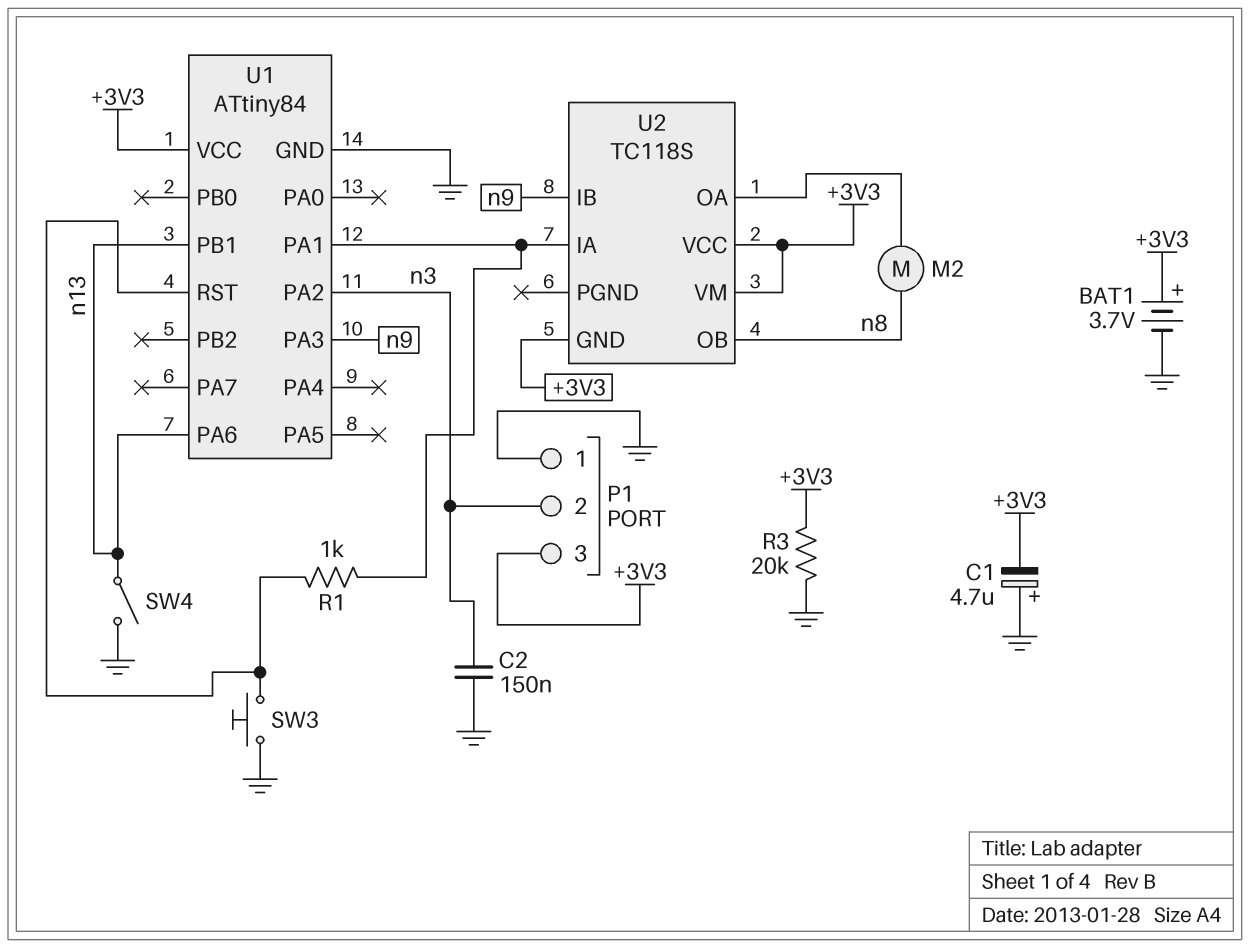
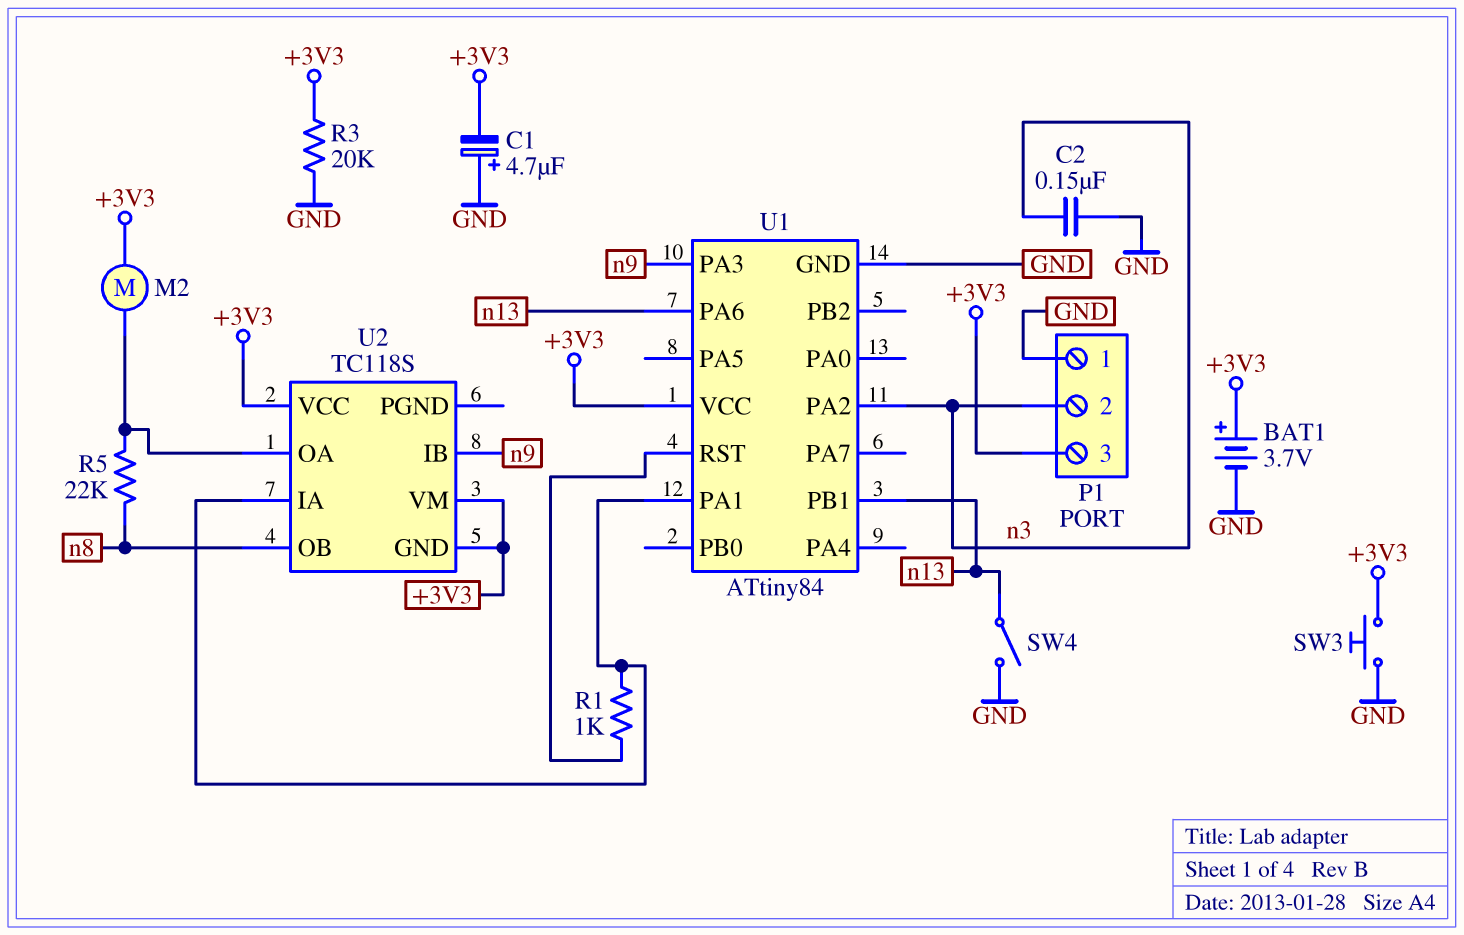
M2: motor (U2/OA, n8) -> motor (+3V3, U2/OA)
R5: none -> 22k (U2/OA, n8)
SW3: button (GND, U1/RST) -> button (+3V3, GND)

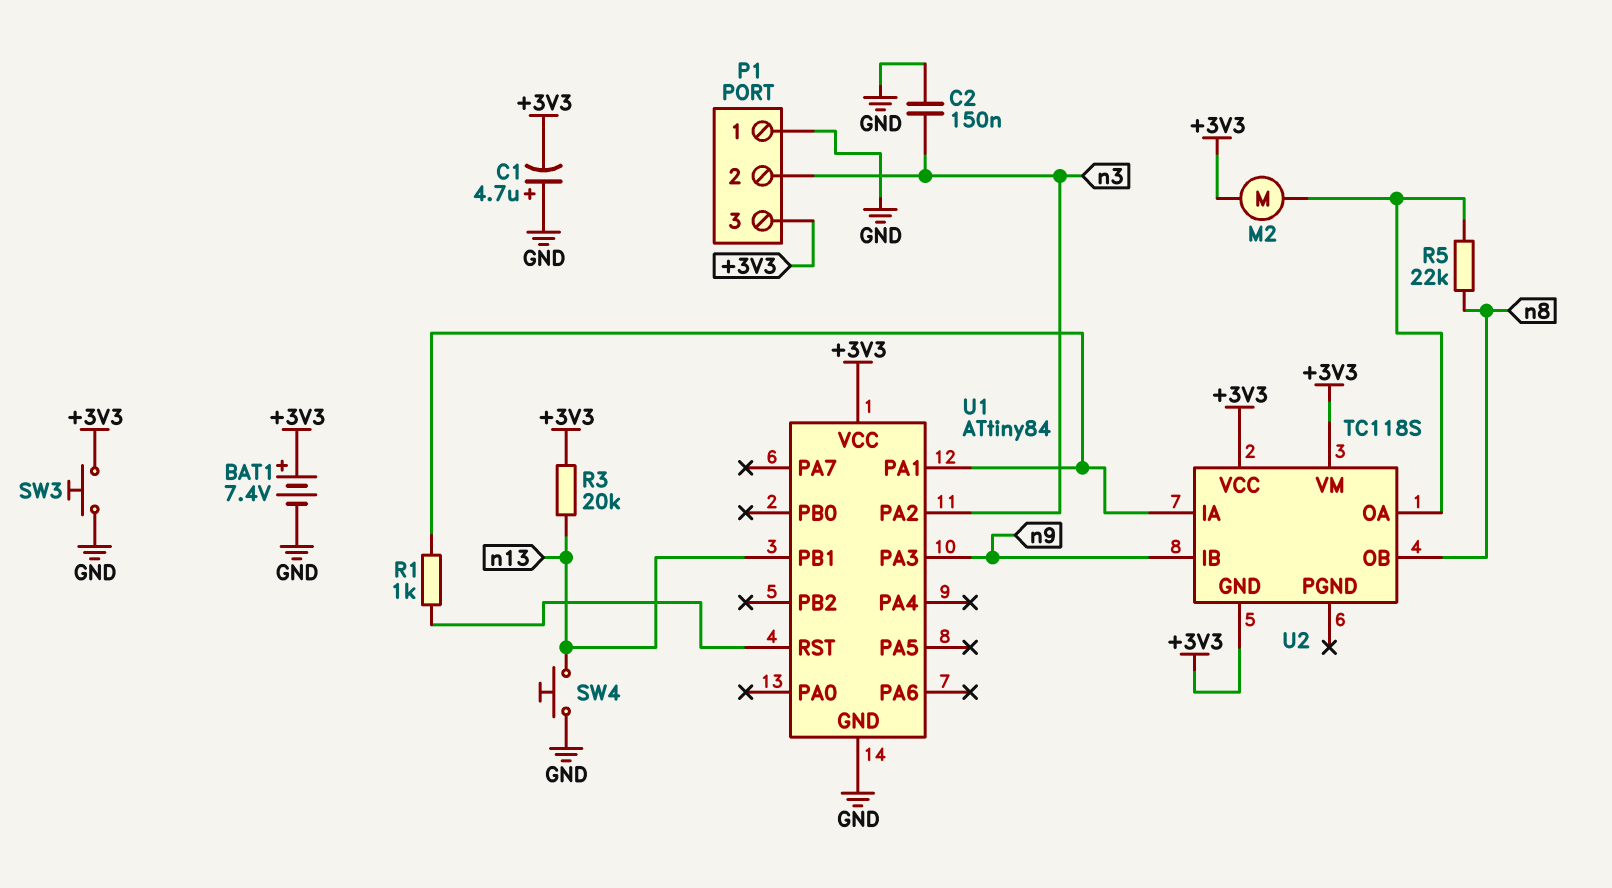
BAT1: 3.7V (plus +3V3, minus GND) -> 7.4V (plus +3V3, minus GND)
R3: 20k (+3V3, GND) -> 20k (+3V3, n13)
SW4: switch (GND, n13) -> button (GND, n13)
U1 pin PA6: n13 -> none

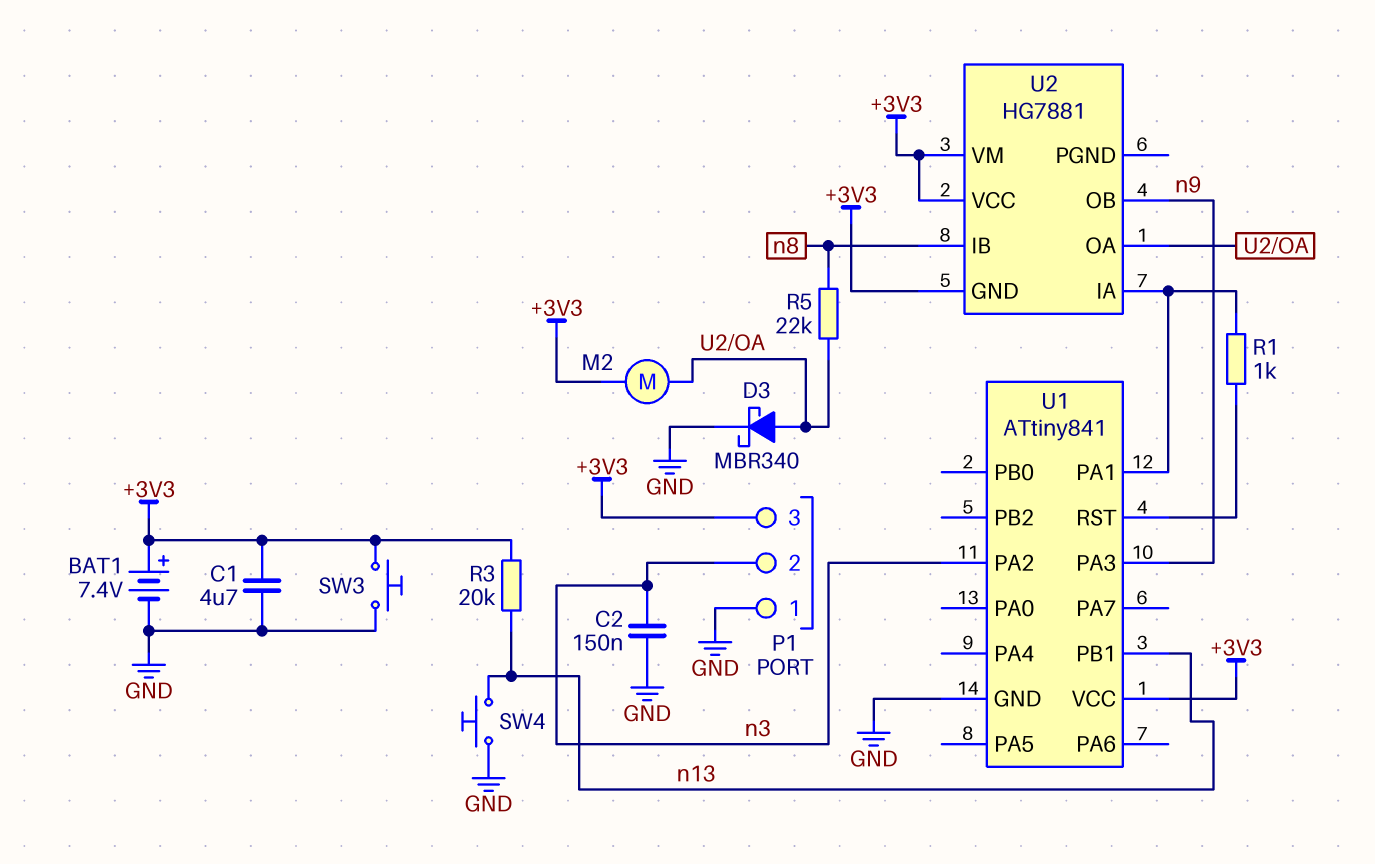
C1: 4.7uF (plus GND, minus +3V3) -> 4.7uF (+3V3, GND)
D3: none -> schottky MBR340 (A U2/OA, K GND)
U1: ATtiny84 -> ATtiny841
U2: TC118S -> HG7881
U2 pin IB: n9 -> n8
U2 pin OB: n8 -> n9

